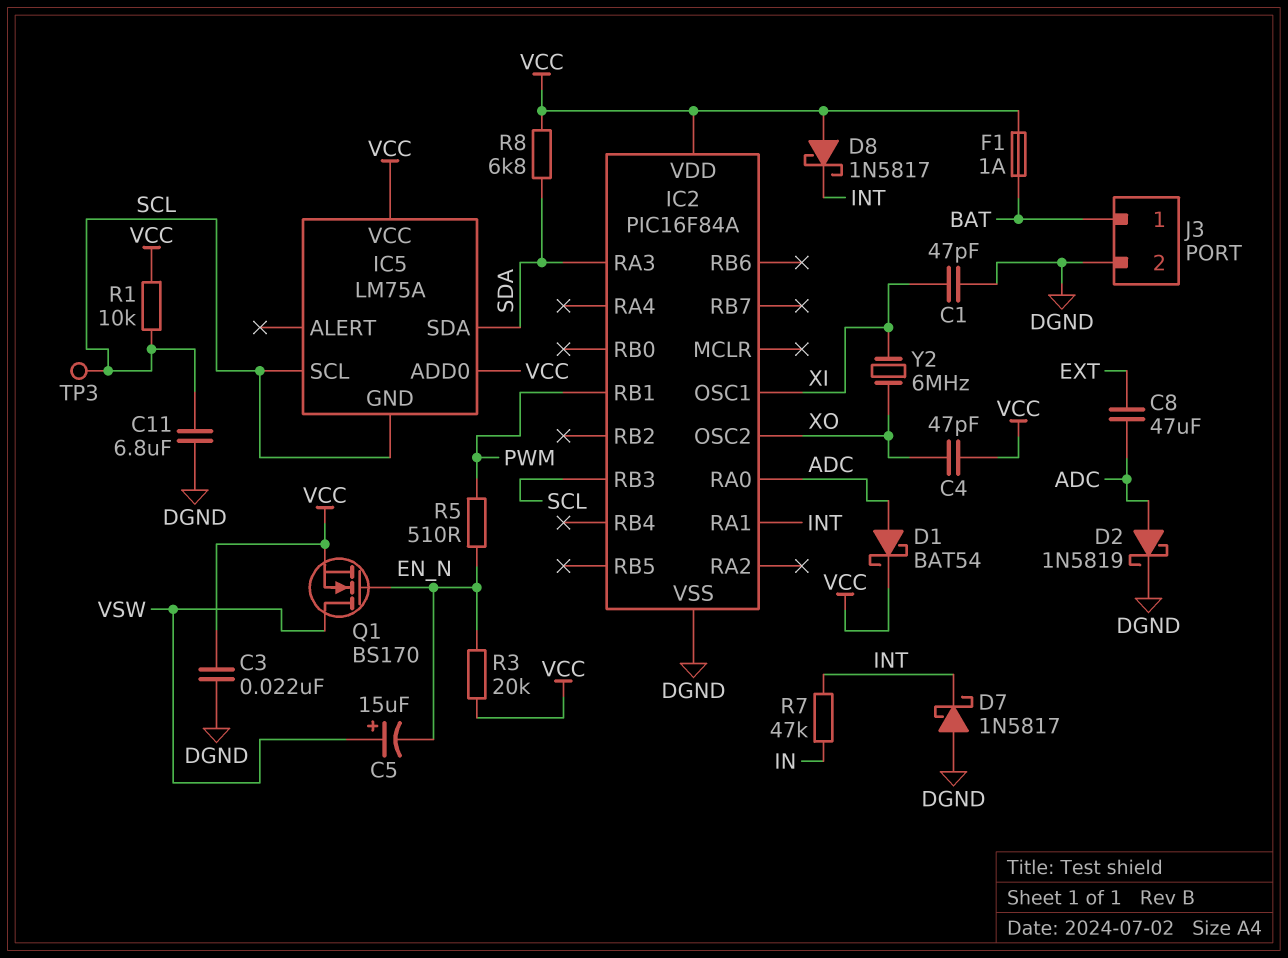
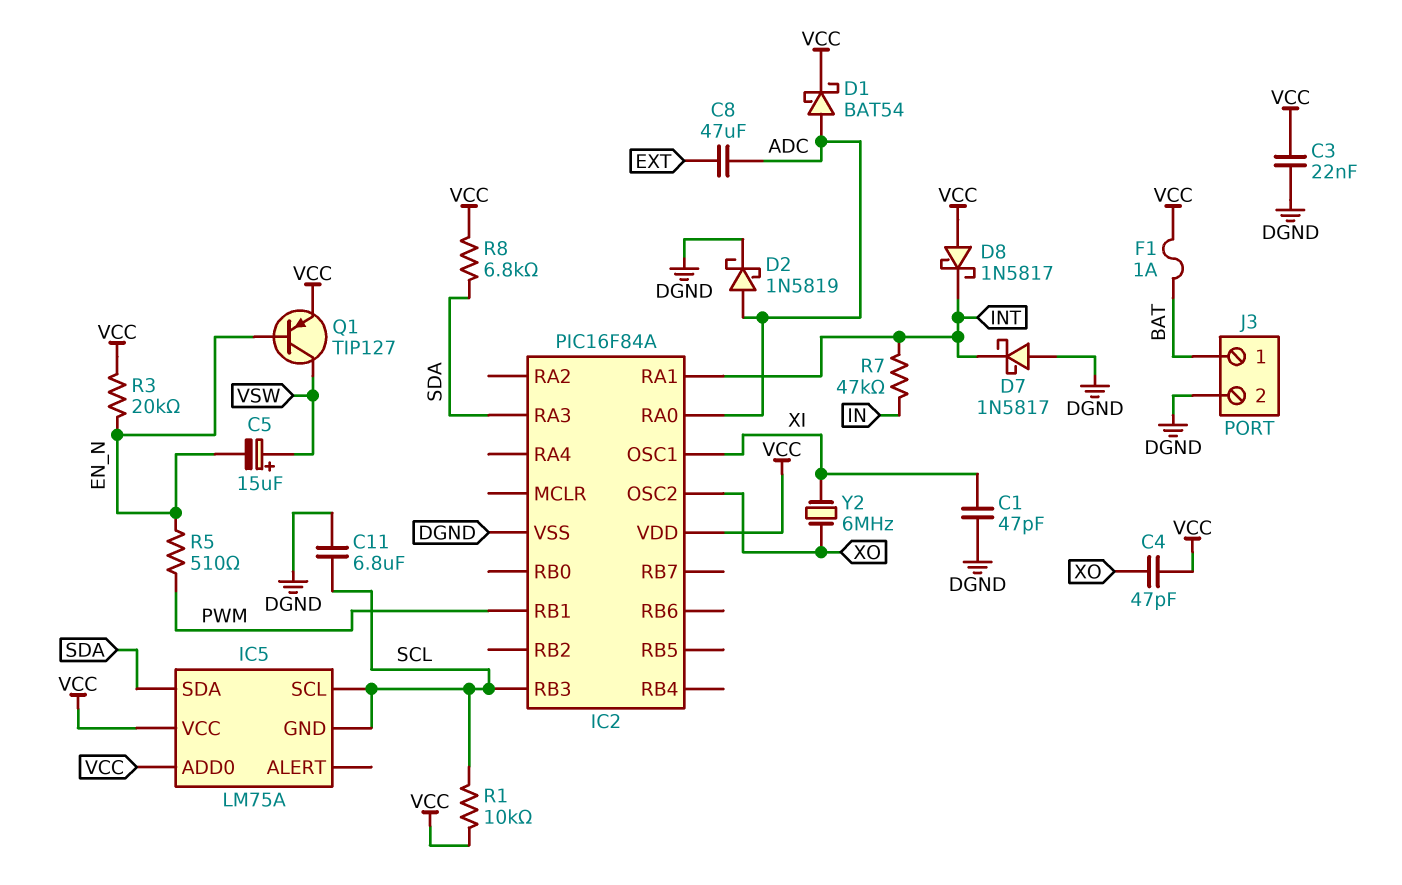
Q1: NMOS BS170 (G EN_N, D VSW, S VCC) -> PNP TIP127 (B EN_N, C VSW, E VCC)
TP3: test point (SCL) -> none

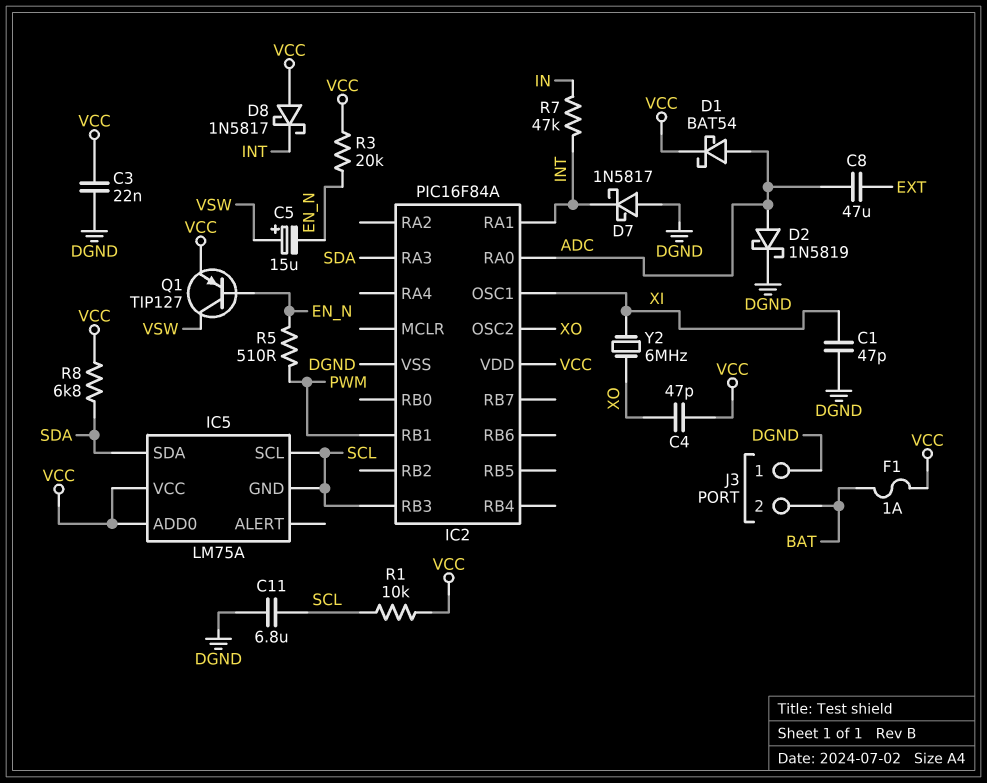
J3 pin 1: BAT -> DGND
J3 pin 2: DGND -> BAT

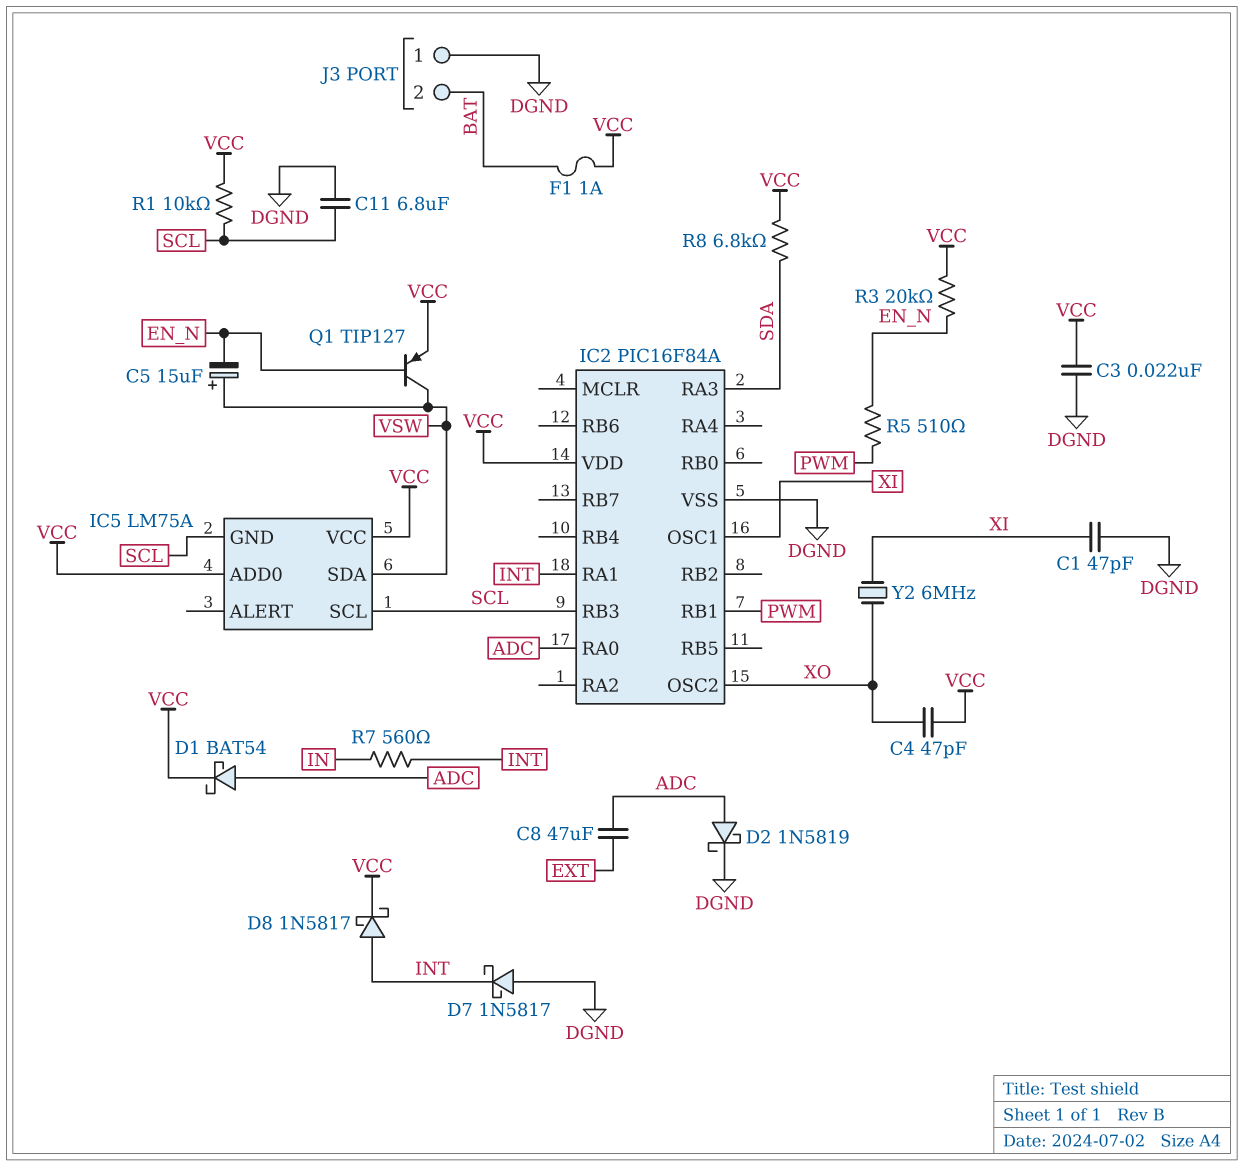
D8: schottky 1N5817 (A VCC, K INT) -> schottky 1N5817 (A INT, K VCC)
IC5 pin SDA: SDA -> VSW
R7: 47k (IN, INT) -> 560 (IN, INT)

